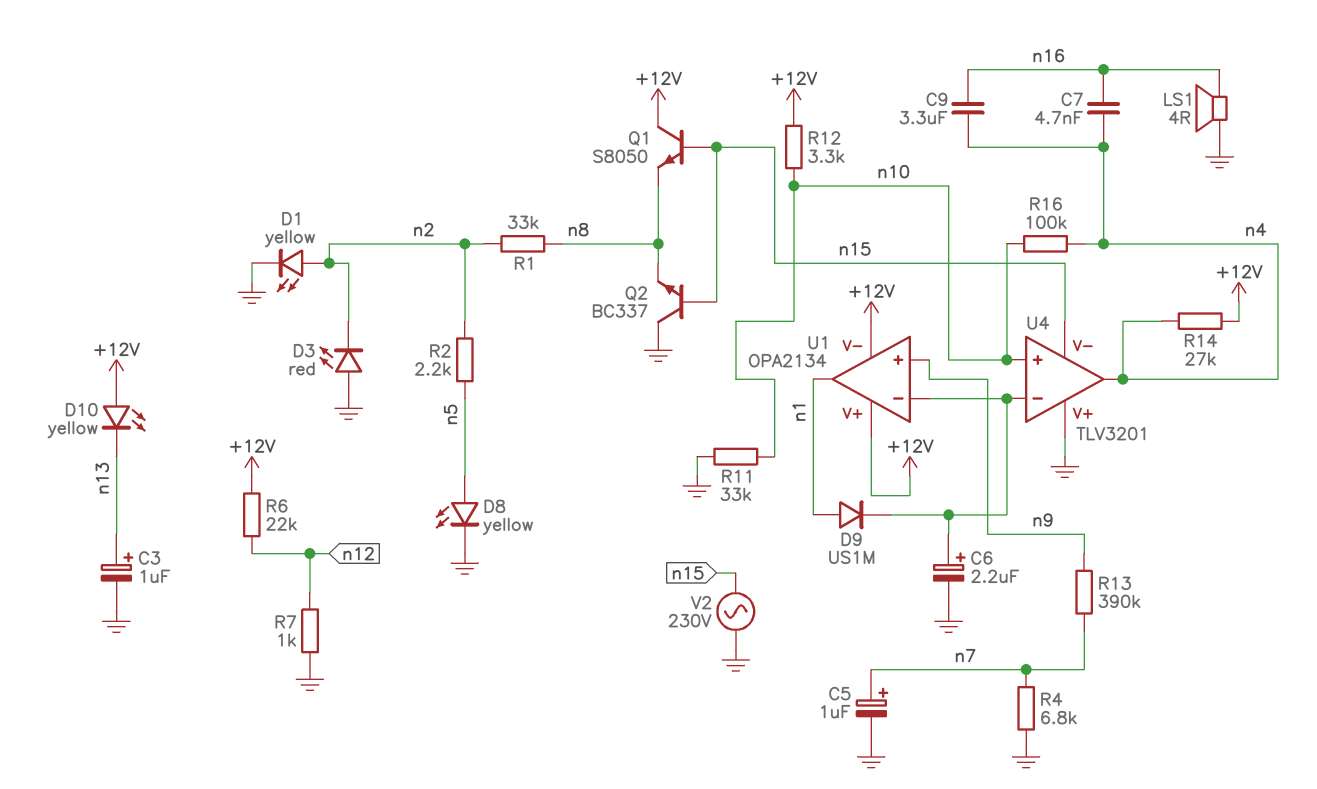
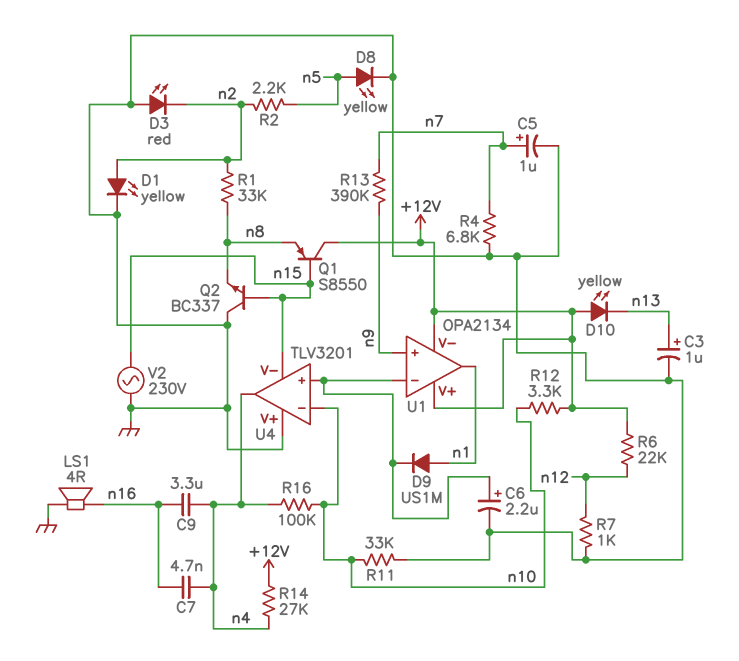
Q1: NPN S8050 (B n15, C +12V, E n8) -> PNP S8550 (B n15, C +12V, E n8)
U4 pin in+: n10 -> U1/in-
U4 pin in-: U1/in- -> n10

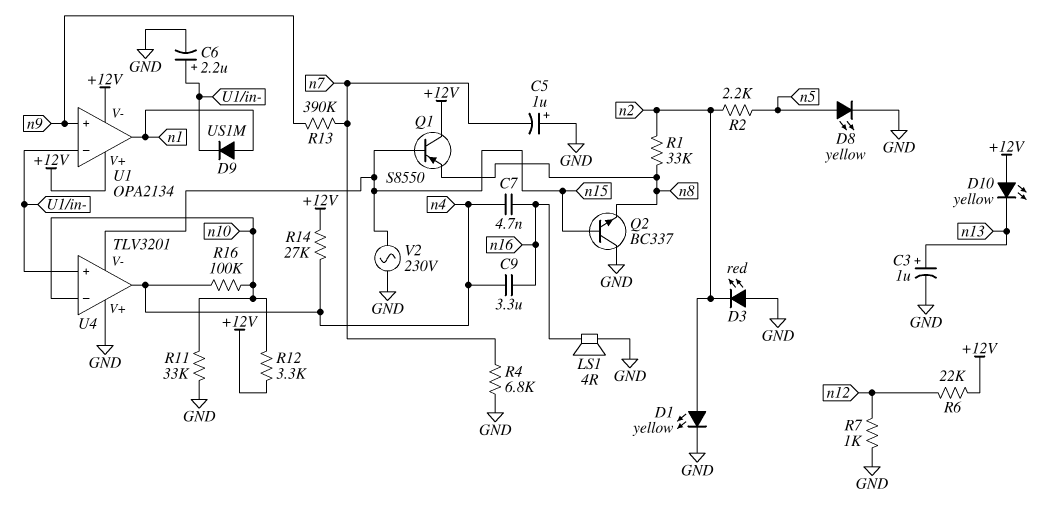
C5: 1uF (plus n7, minus GND) -> 1uF (plus GND, minus n7)

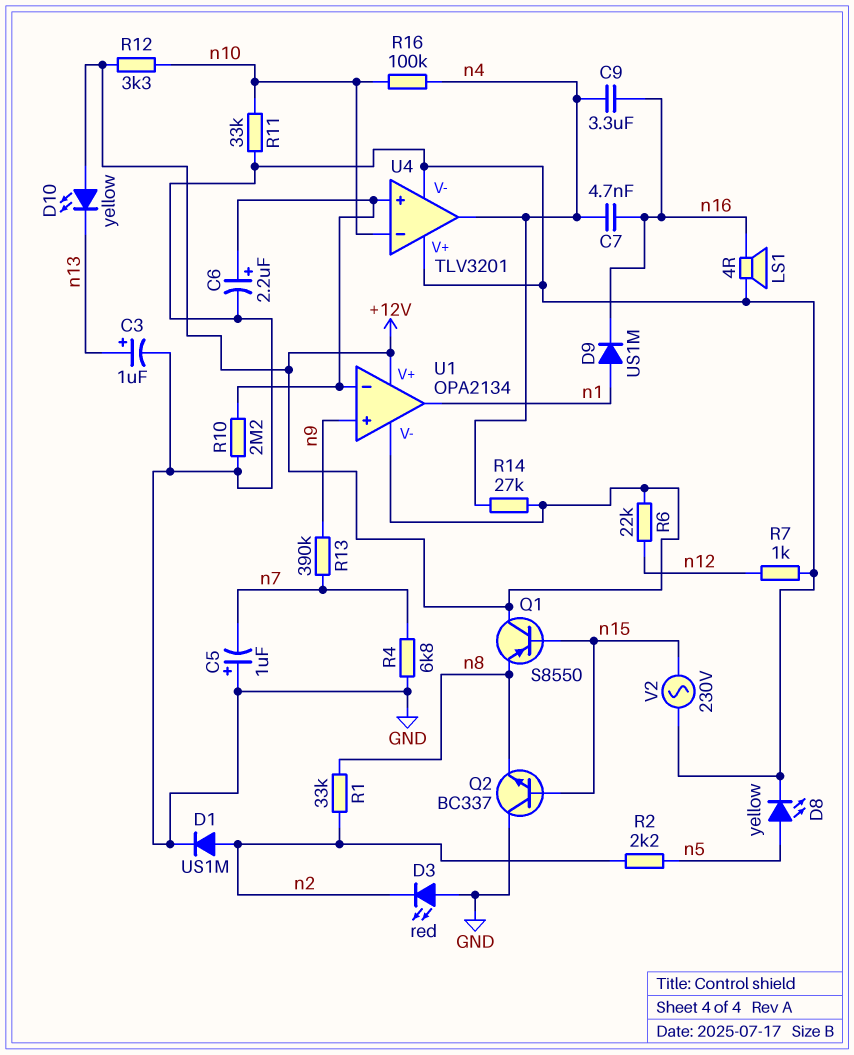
D1: LED yellow (A n2, K GND) -> diode US1M (A n2, K GND)
D9: diode US1M (A n1, K U1/in-) -> diode US1M (A n1, K n16)
R10: none -> 2.2M (GND, U1/in-)
U4 pin V-: n15 -> GND

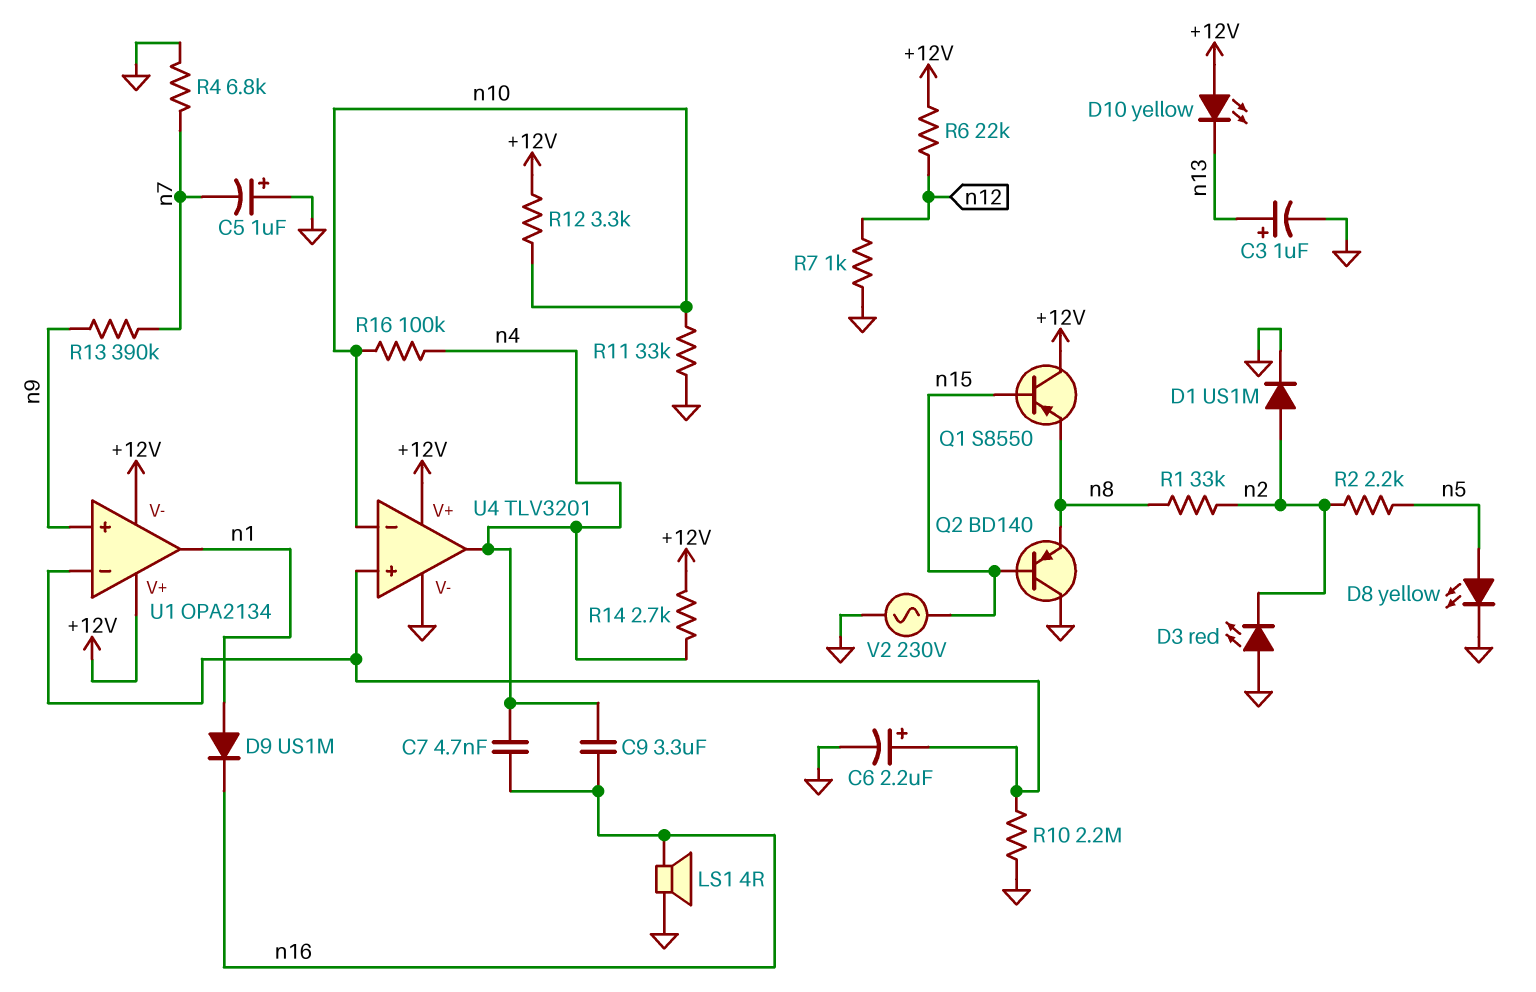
Q2: NPN BC337 (B n15, C GND, E n8) -> PNP BD140 (B n15, C GND, E n8)
R14: 27k (+12V, n4) -> 2.7k (+12V, n4)
U4 pin V+: GND -> +12V

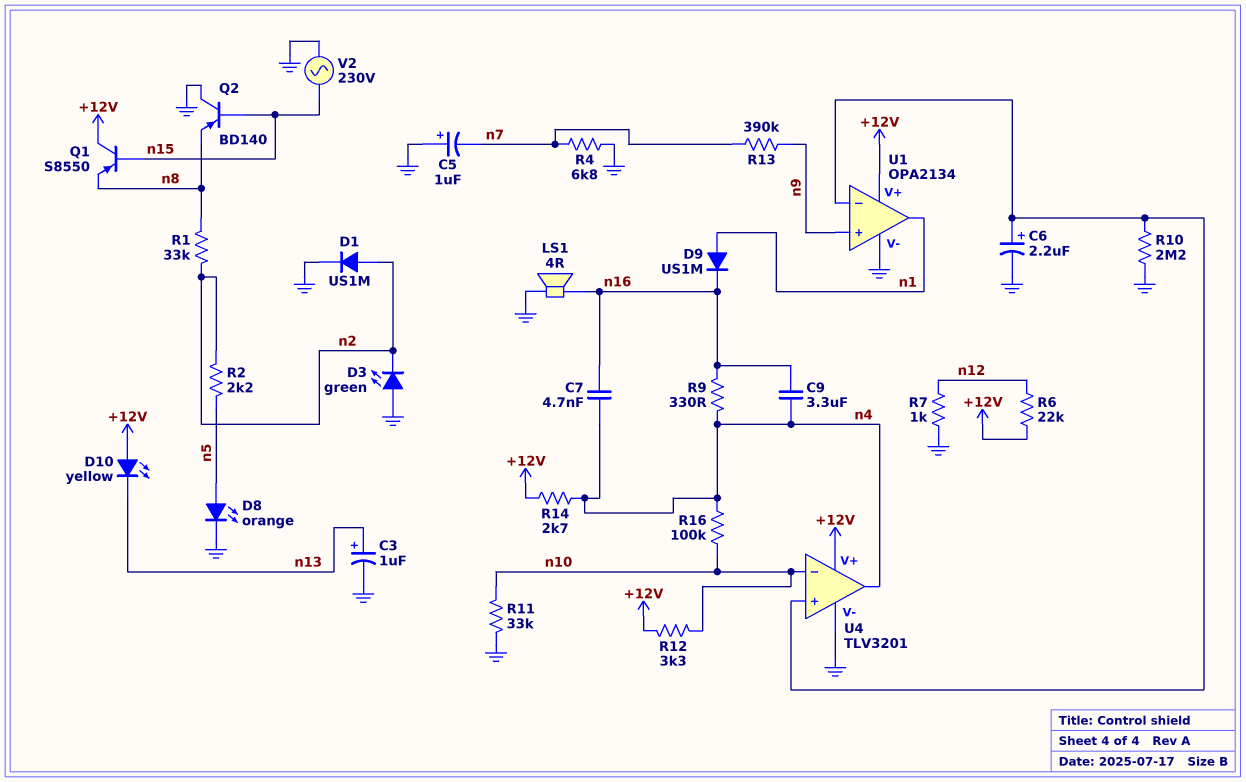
D3: LED red (A GND, K n2) -> LED green (A GND, K n2)
D8: LED yellow (A n5, K GND) -> LED orange (A n5, K GND)
R9: none -> 330 (n4, n16)
U1 pin V-: +12V -> GND

